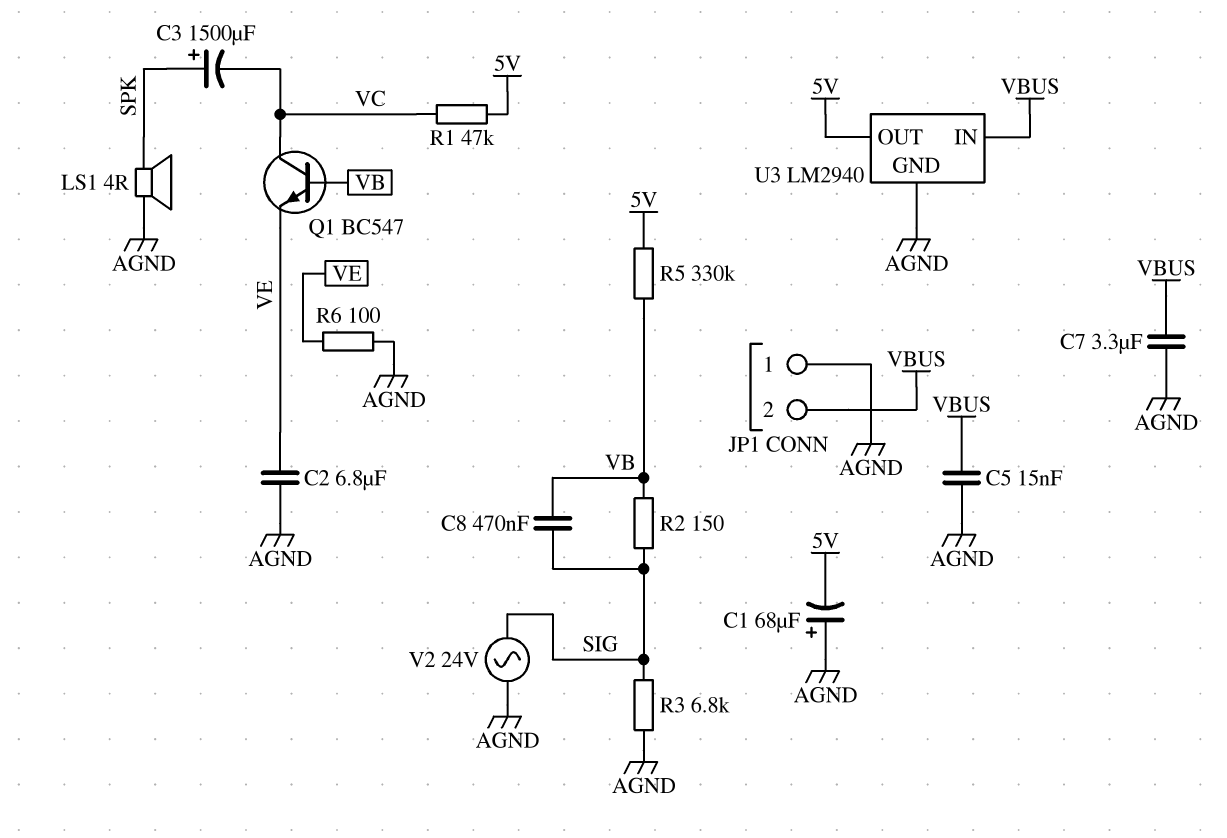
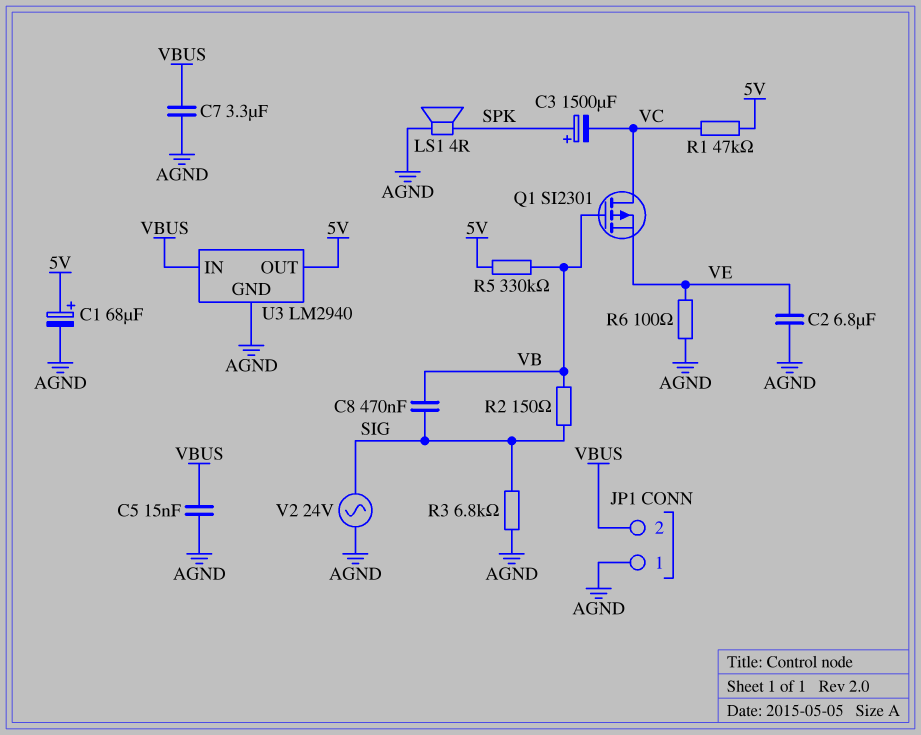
C1: 68uF (plus AGND, minus 5V) -> 68uF (plus 5V, minus AGND)
Q1: NPN BC547 (B VB, C VC, E VE) -> PMOS SI2301 (G VB, D VC, S VE)

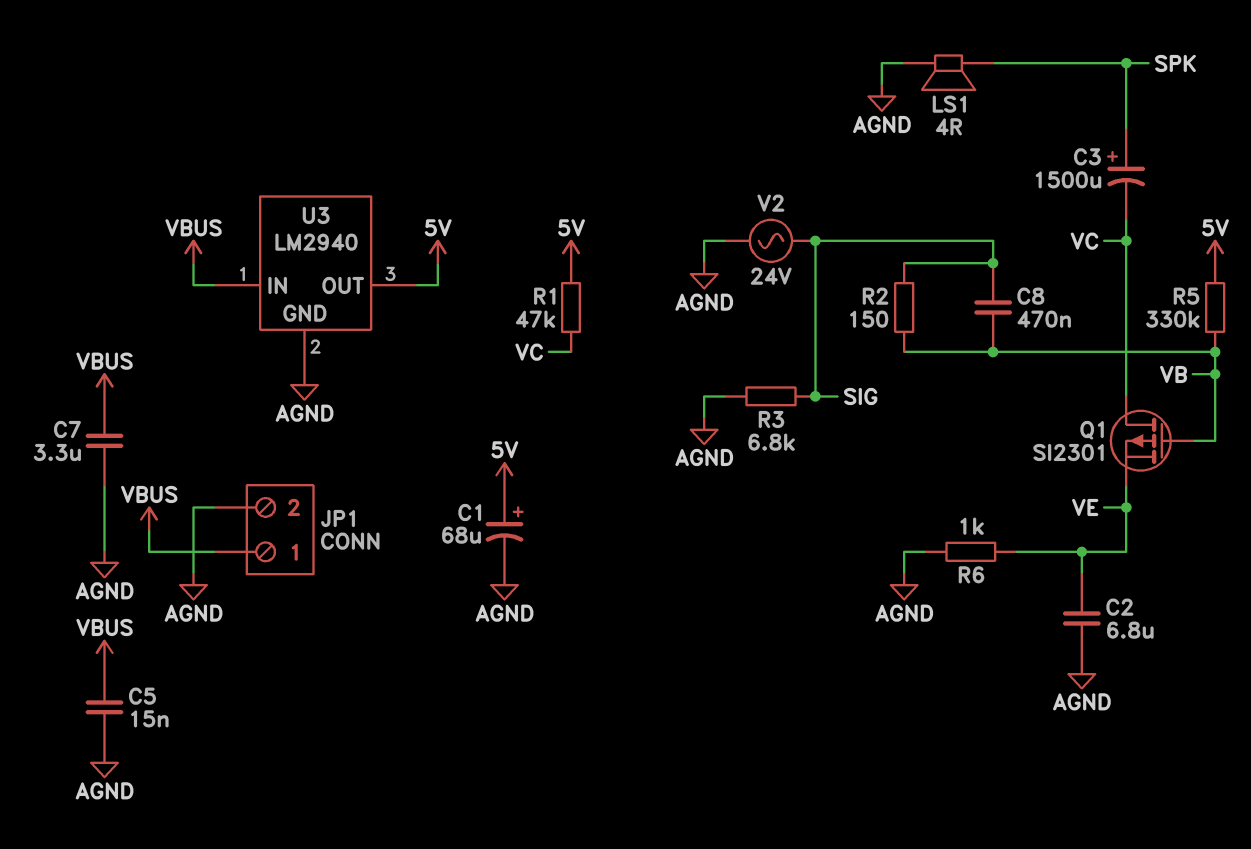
JP1 pin 1: AGND -> VBUS
JP1 pin 2: VBUS -> AGND
R6: 100 (AGND, VE) -> 1k (AGND, VE)

